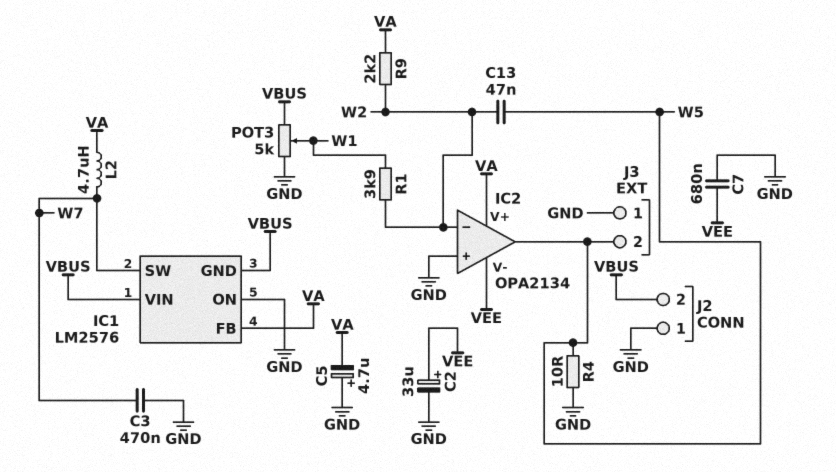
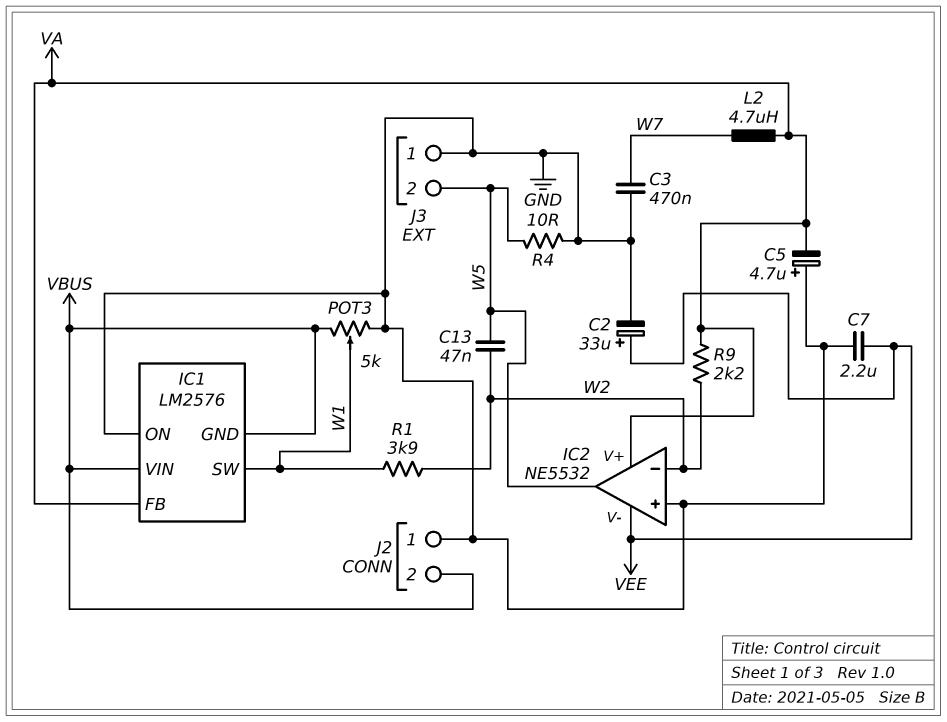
C7: 680nF (GND, VEE) -> 2.2uF (GND, VEE)
IC1 pin SW: W7 -> W1
IC2: OPA2134 -> NE5532

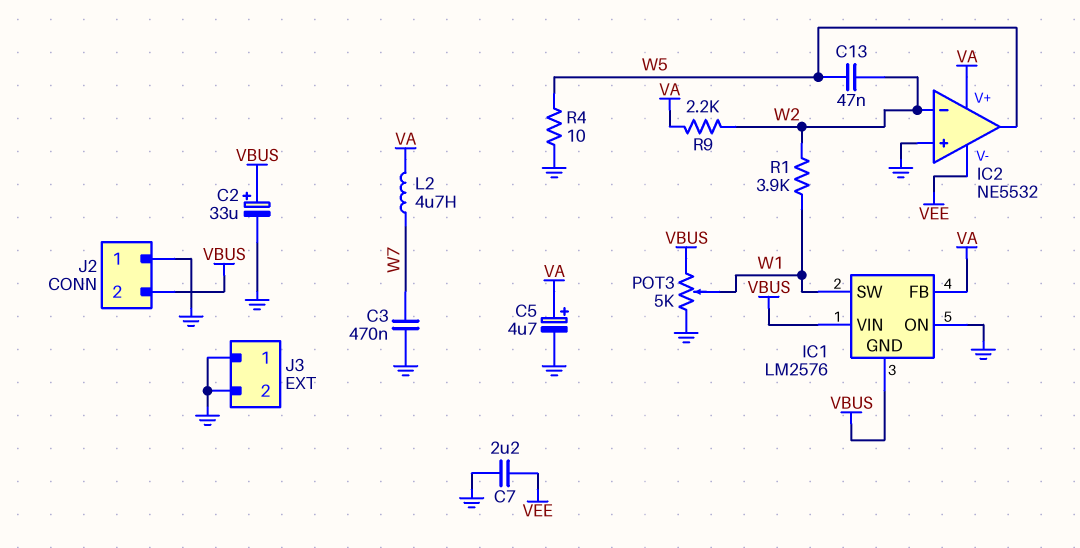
C2: 33uF (plus VEE, minus GND) -> 33uF (plus VBUS, minus GND)
C5: 4.7uF (plus GND, minus VA) -> 4.7uF (plus VA, minus GND)
J3 pin 2: W5 -> GND

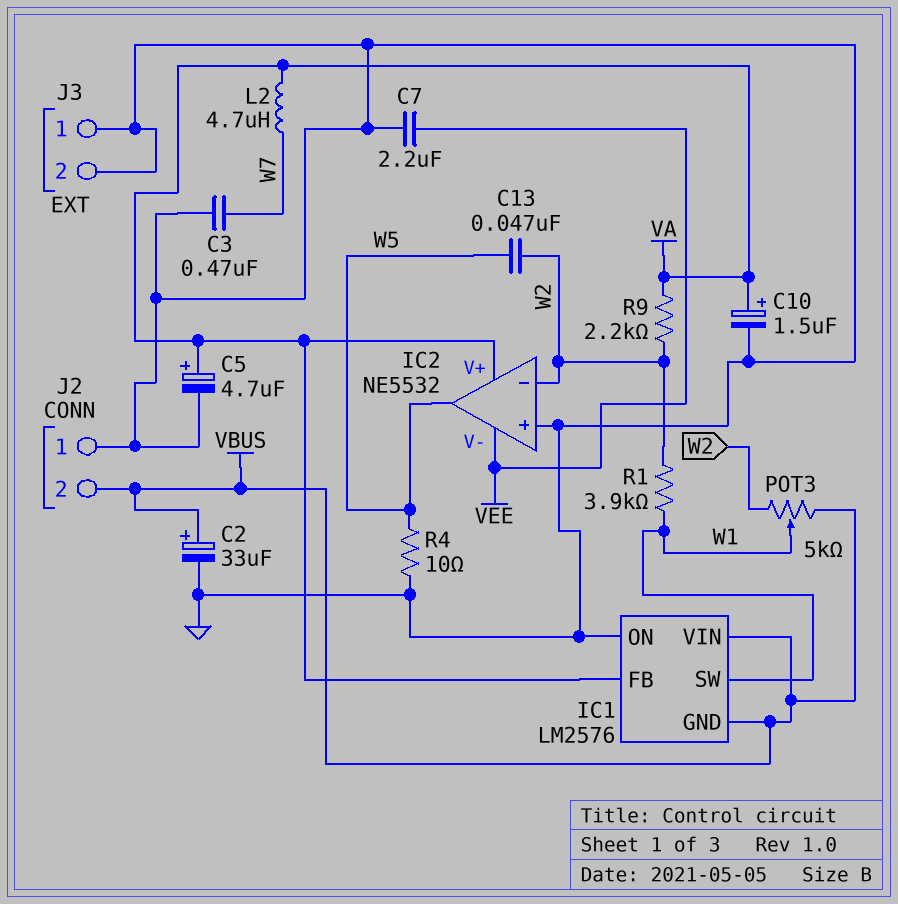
C10: none -> 1.5uF (plus VA, minus GND)
POT3: 5k (GND, VBUS, wiper W1) -> 5k (VBUS, W2, wiper W1)

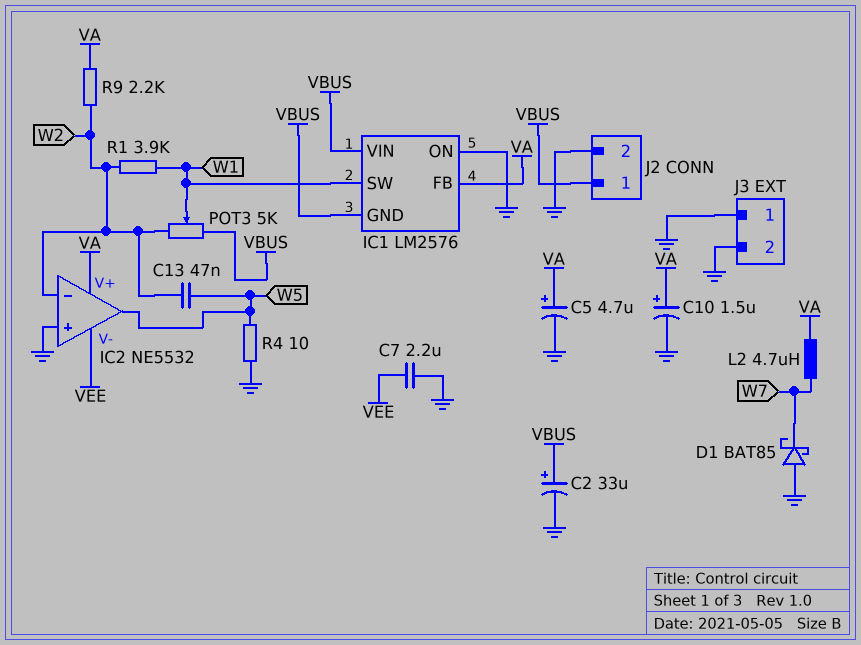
C3: 470nF (GND, W7) -> none
D1: none -> schottky BAT85 (A GND, K W7)
J2 pin 1: GND -> VBUS
J2 pin 2: VBUS -> GND

